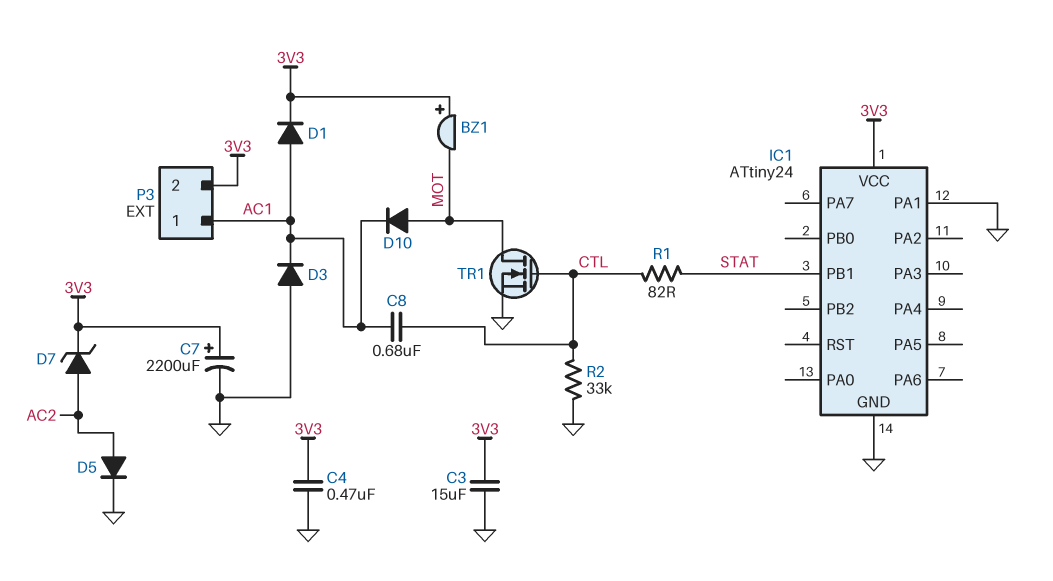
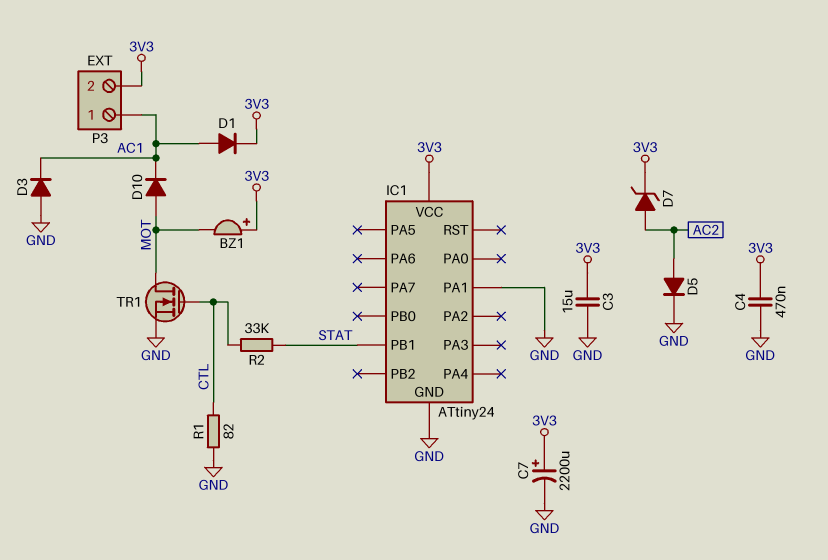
C8: 680nF (AC1, CTL) -> none
R1: 82 (CTL, STAT) -> 82 (CTL, GND)
R2: 33k (CTL, GND) -> 33k (CTL, STAT)

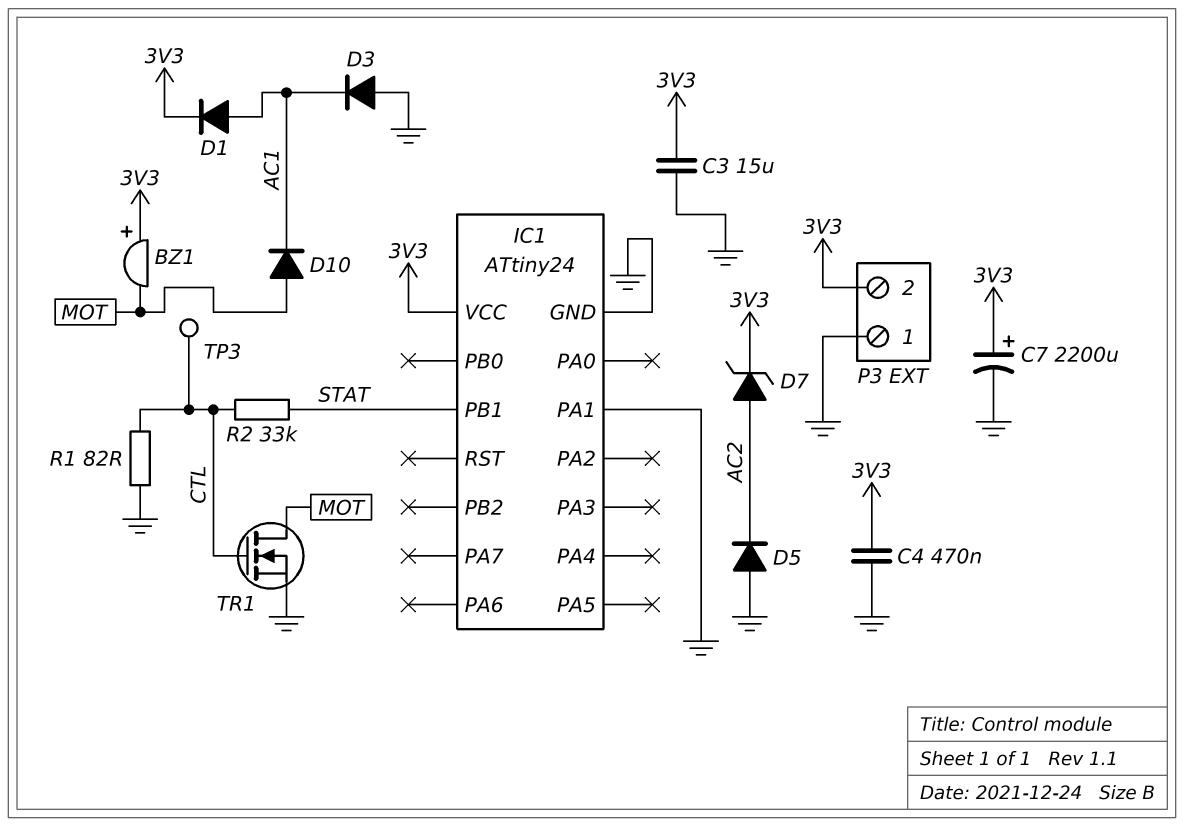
D5: diode (A AC2, K GND) -> diode (A GND, K AC2)
P3 pin 1: AC1 -> GND
TP3: none -> test point (CTL)

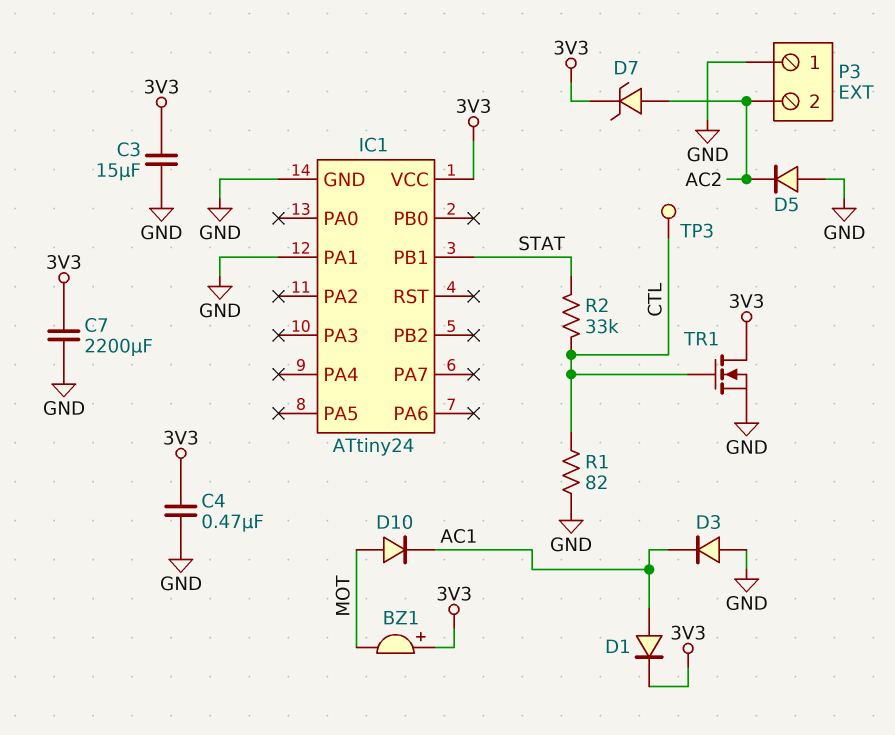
C7: 2200uF (plus 3V3, minus GND) -> 2200uF (3V3, GND)
P3 pin 2: 3V3 -> AC2
TR1: NMOS (G CTL, D MOT, S GND) -> NMOS (G CTL, D 3V3, S GND)

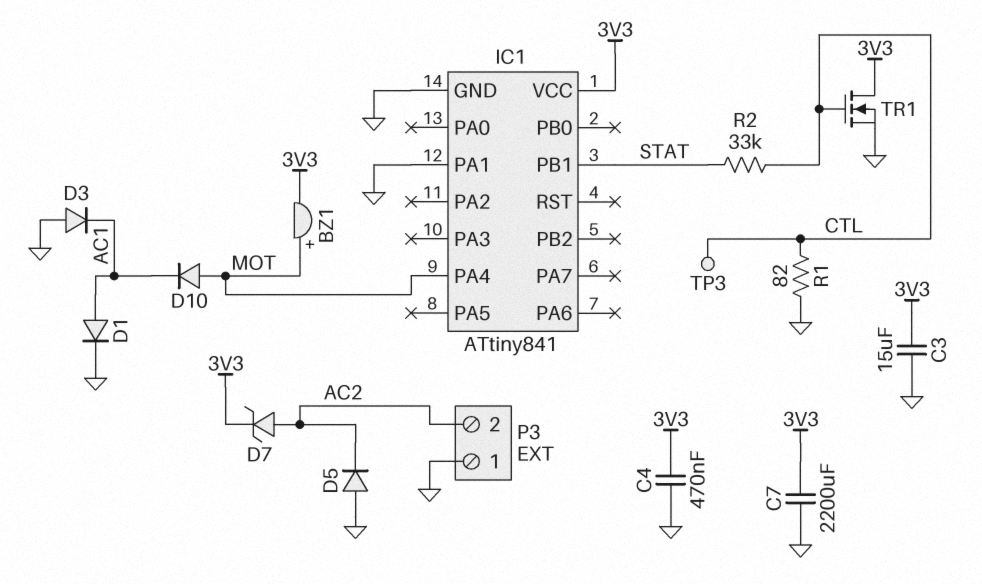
BZ1: buzzer (plus 3V3, minus MOT) -> buzzer (plus MOT, minus 3V3)
D1: diode (A AC1, K 3V3) -> diode (A AC1, K GND)
IC1: ATtiny24 -> ATtiny841
IC1 pin PA4: none -> MOT

